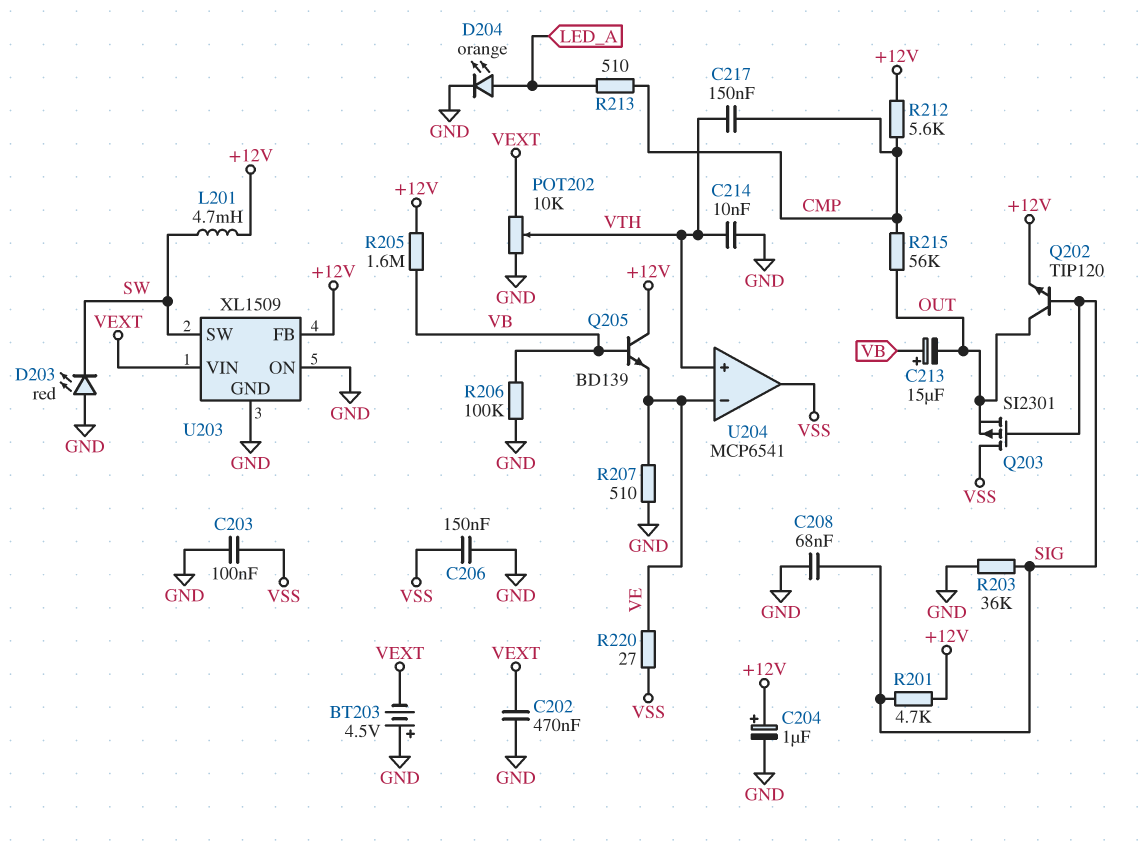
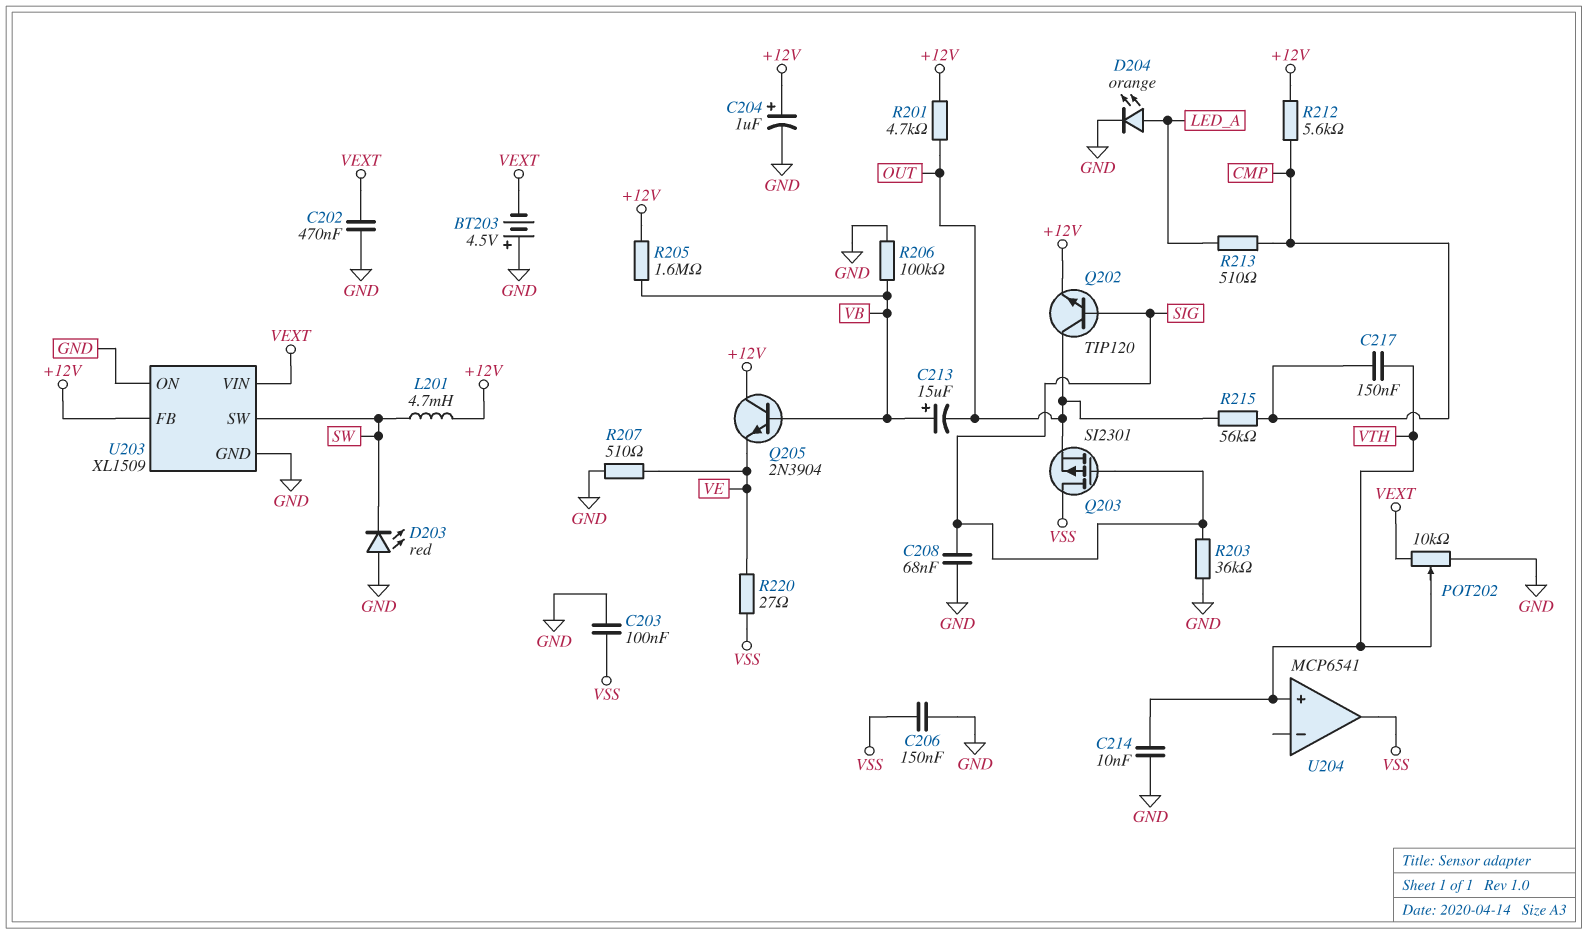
Q205: NPN BD139 (B VB, C +12V, E VE) -> NPN 2N3904 (B VB, C +12V, E VE)
R201: 4.7k (+12V, SIG) -> 4.7k (+12V, OUT)
U204 pin in-: VE -> none

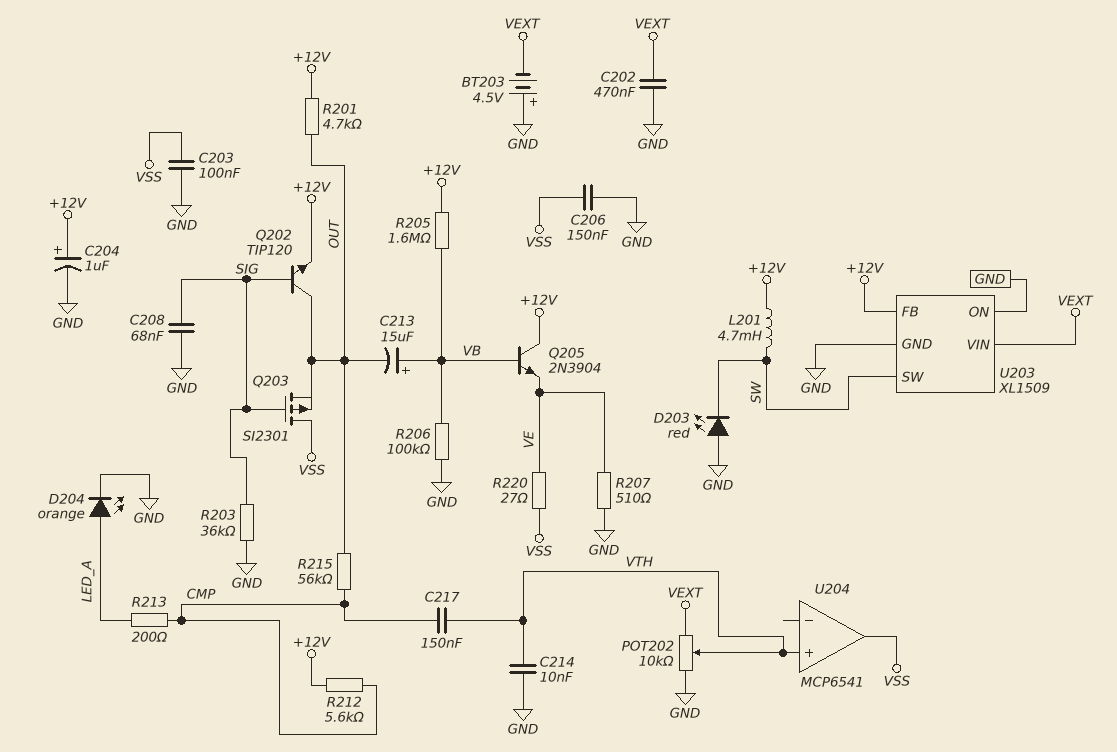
R213: 510 (CMP, LED_A) -> 200 (CMP, LED_A)

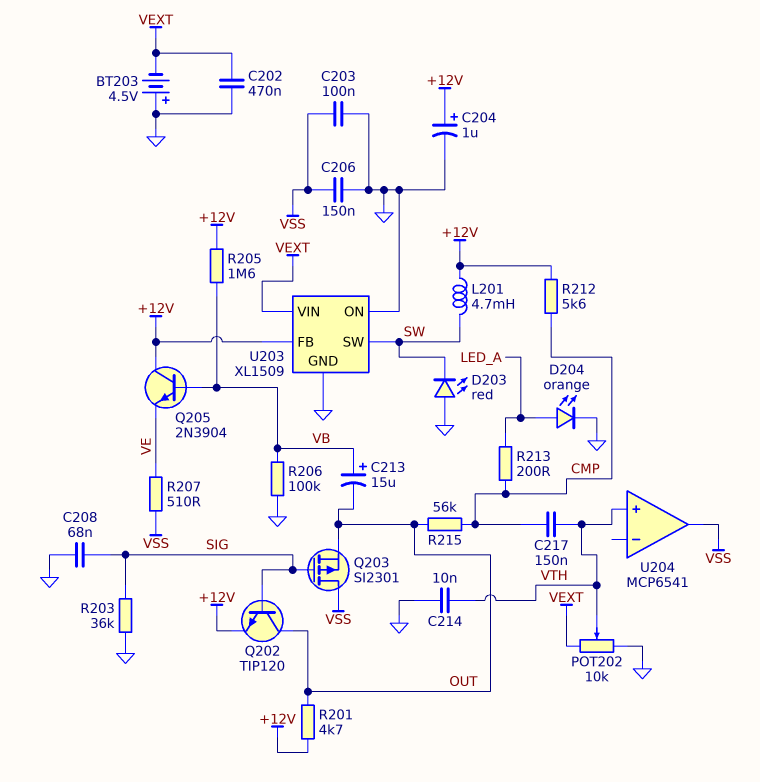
R207: 510 (GND, VE) -> 510 (VE, VSS)
R220: 27 (VE, VSS) -> none

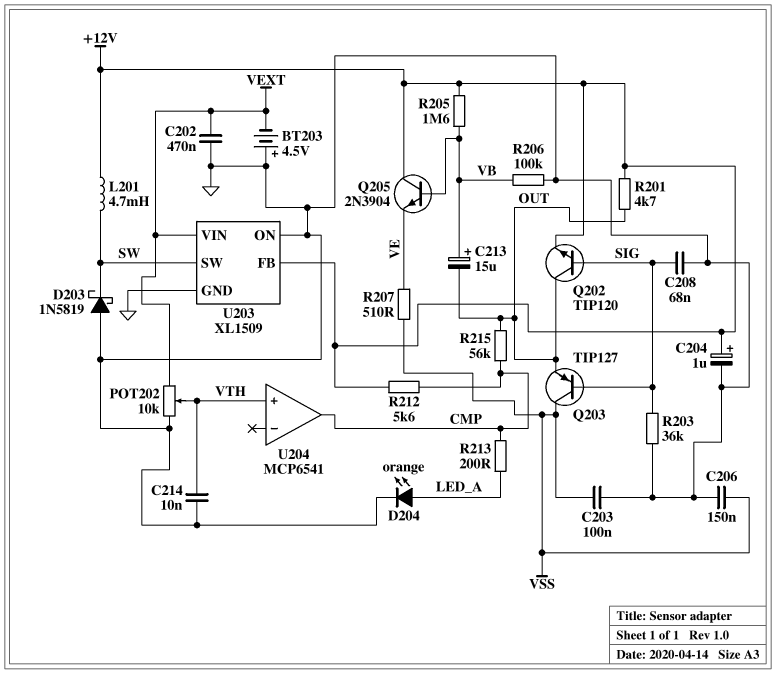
C217: 150nF (CMP, VTH) -> none
D203: LED red (A GND, K SW) -> schottky 1N5819 (A GND, K SW)
Q203: PMOS SI2301 (G SIG, D VSS, S OUT) -> PNP TIP127 (B SIG, C VSS, E OUT)
U204 pin out: VSS -> CMP

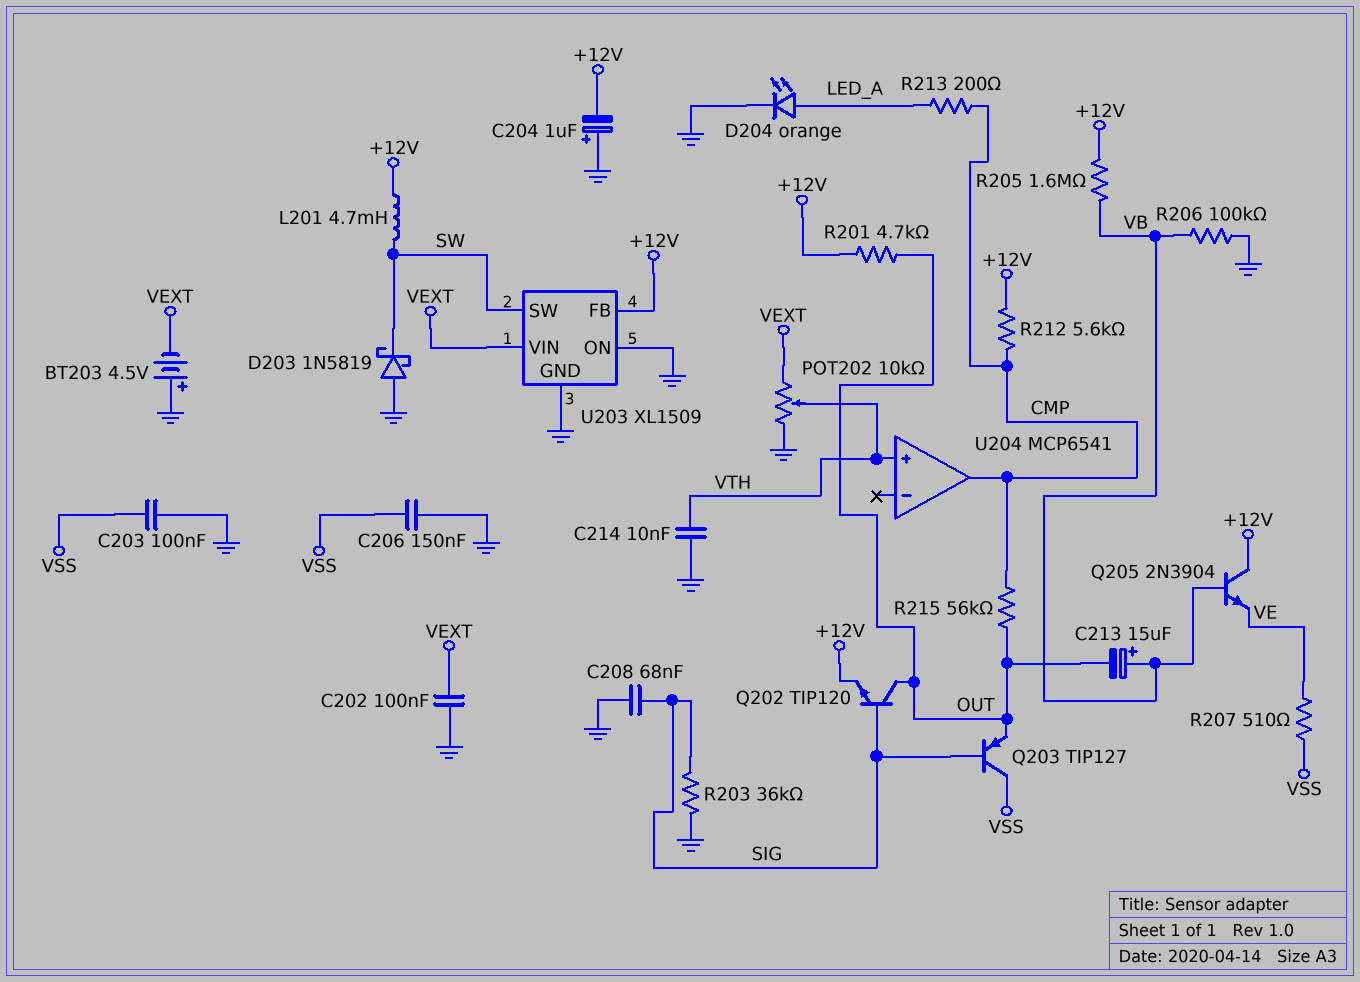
C202: 470nF (GND, VEXT) -> 100nF (GND, VEXT)
C204: 1uF (plus +12V, minus GND) -> 1uF (plus GND, minus +12V)

